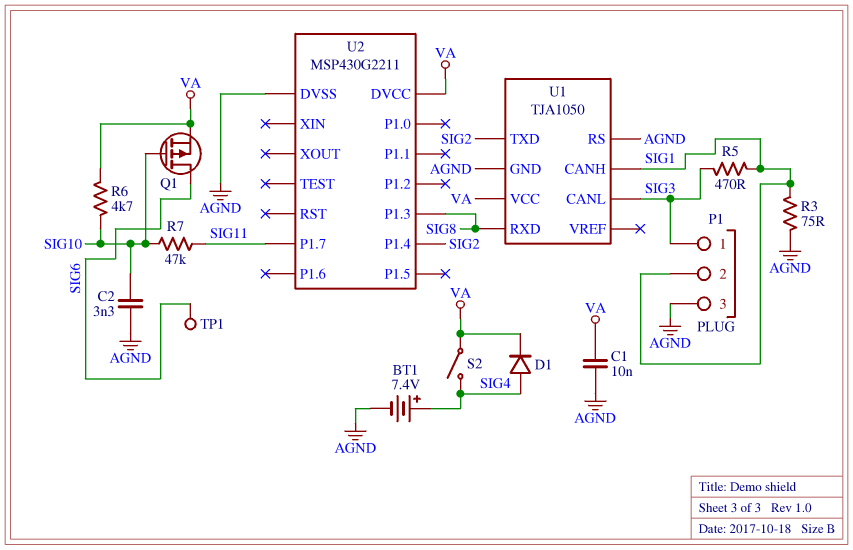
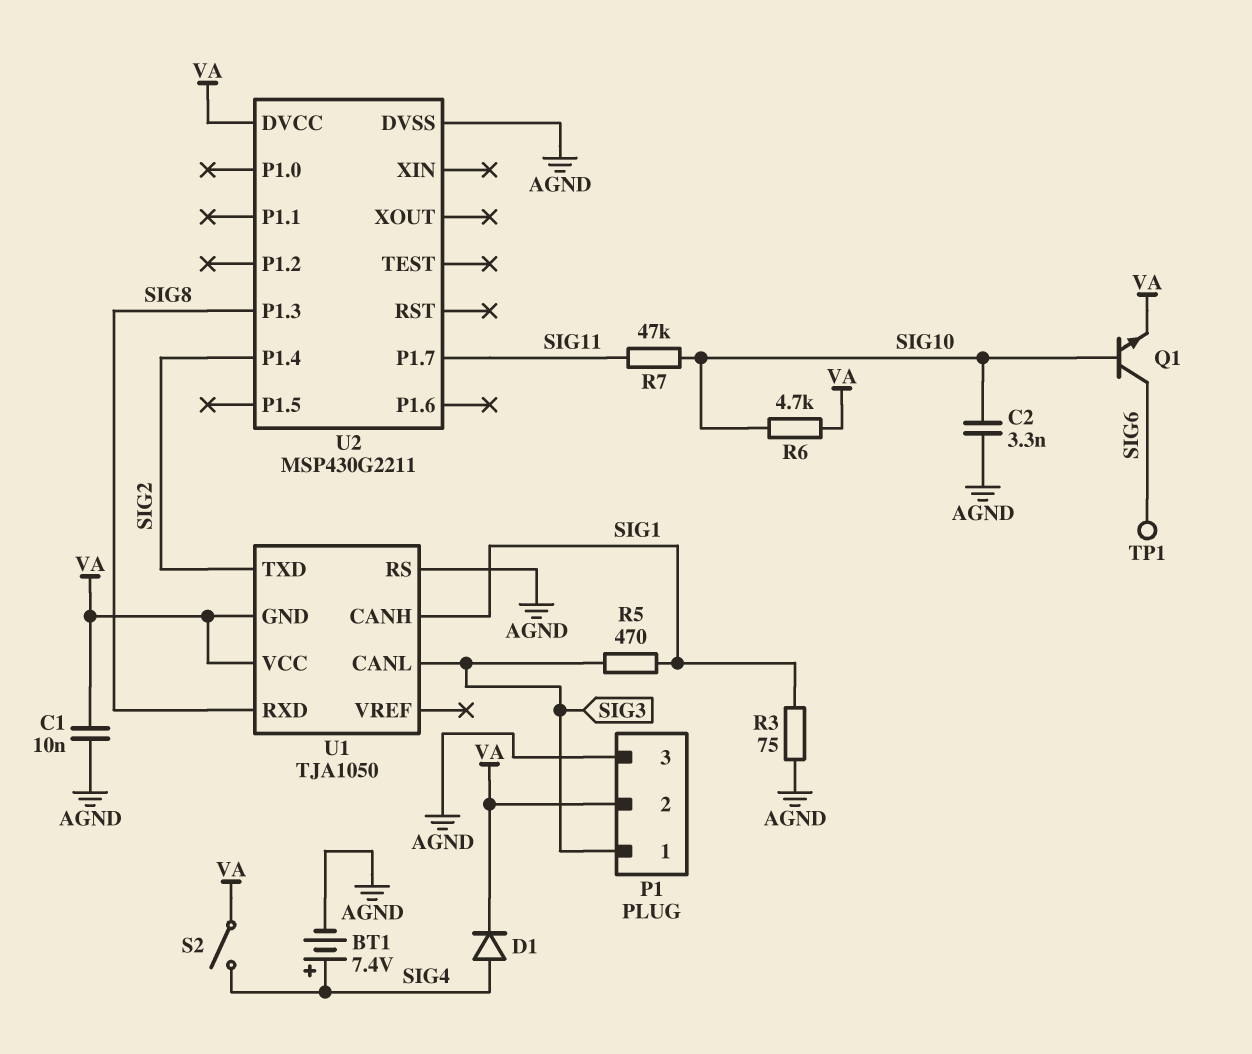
P1 pin 2: SIG1 -> VA
Q1: PMOS (G SIG10, D SIG6, S VA) -> NPN (B SIG10, C SIG6, E VA)
U1 pin GND: AGND -> VA

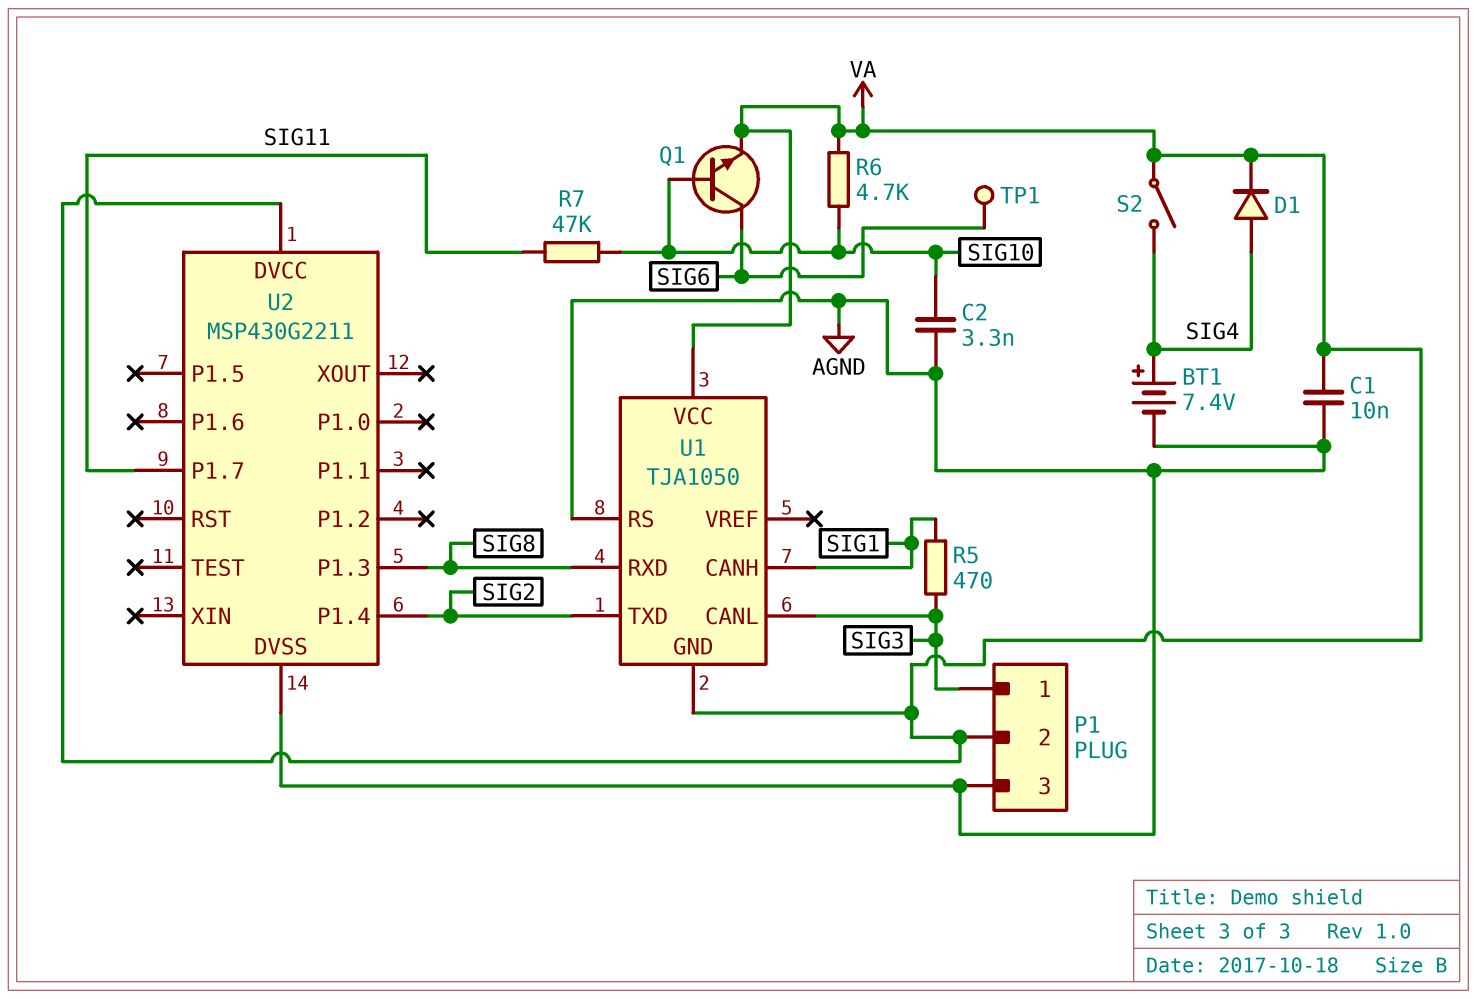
R3: 75 (AGND, SIG1) -> none

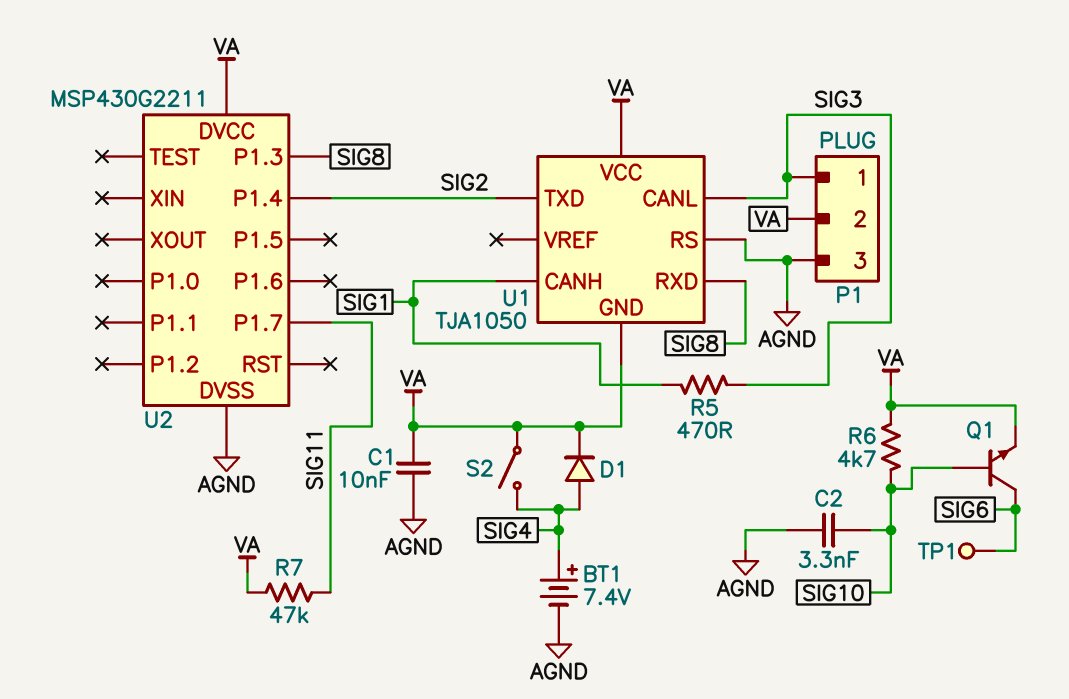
R7: 47k (SIG10, SIG11) -> 47k (SIG11, VA)

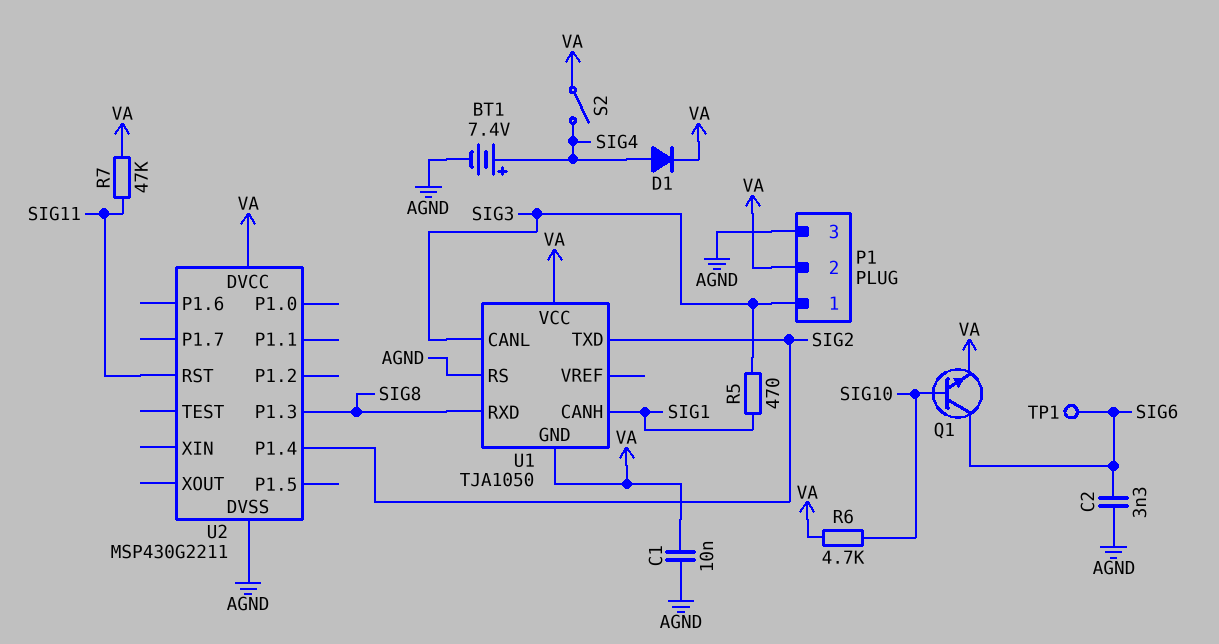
C2: 3.3nF (AGND, SIG10) -> 3.3nF (AGND, SIG6)
U2 pin P1.7: SIG11 -> none
U2 pin RST: none -> SIG11

